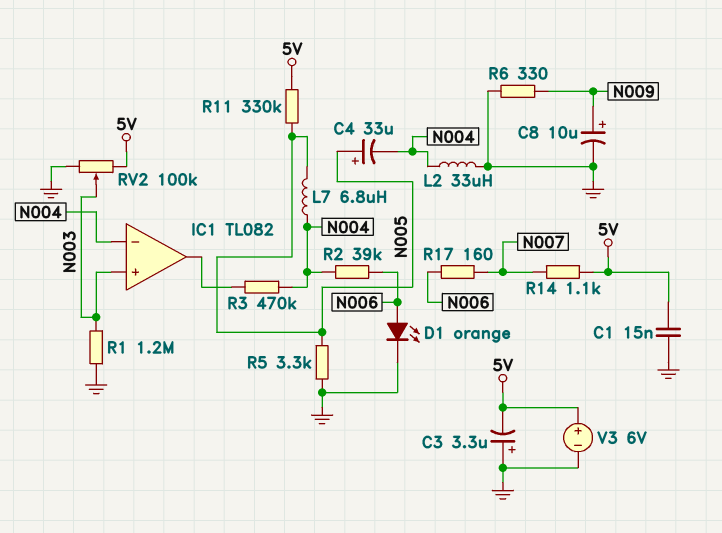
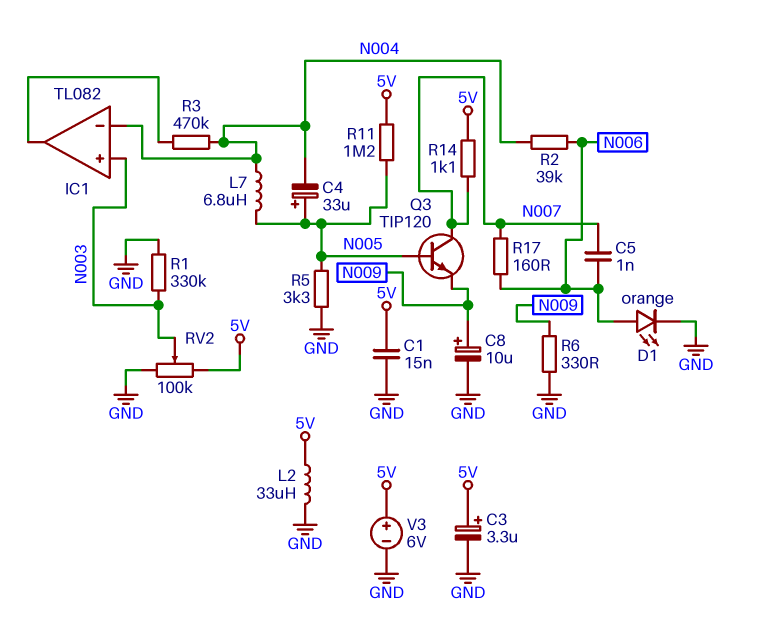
C3: 3.3uF (plus GND, minus 5V) -> 3.3uF (plus 5V, minus GND)
C5: none -> 1nF (N006, N007)
L2: 33uH (GND, N004) -> 33uH (5V, GND)
Q3: none -> NPN TIP120 (B N005, C N007, E N009)
R1: 1.2M (GND, N003) -> 330k (GND, N003)
R11: 330k (5V, N005) -> 1.2M (5V, N005)

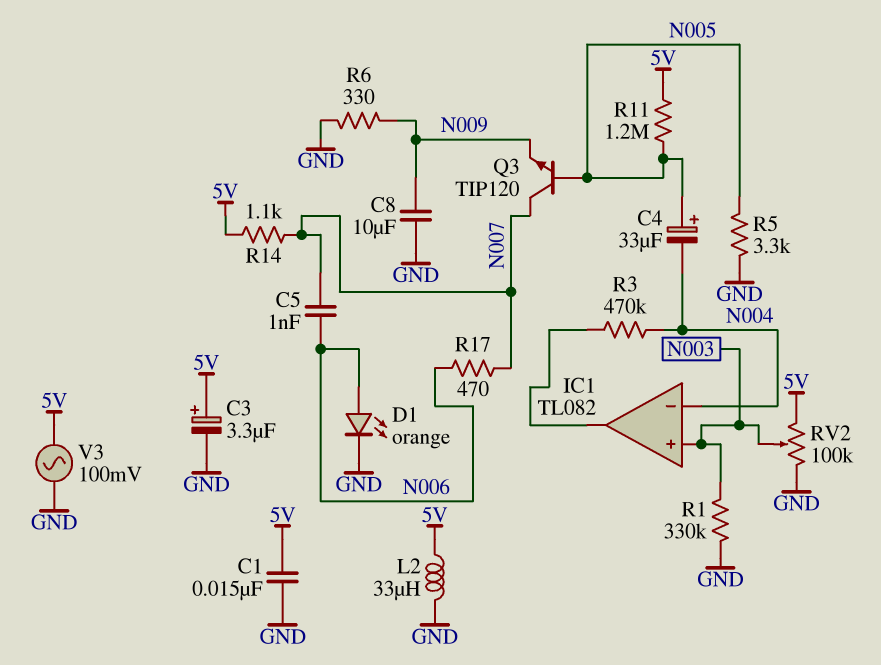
C8: 10uF (plus N009, minus GND) -> 10uF (GND, N009)
L7: 6.8uH (N004, N005) -> none
R2: 39k (N004, N006) -> none
R17: 160 (N006, N007) -> 470 (N006, N007)
V3: 6V (plus 5V, minus GND) -> AC 100mV (5V, GND)

